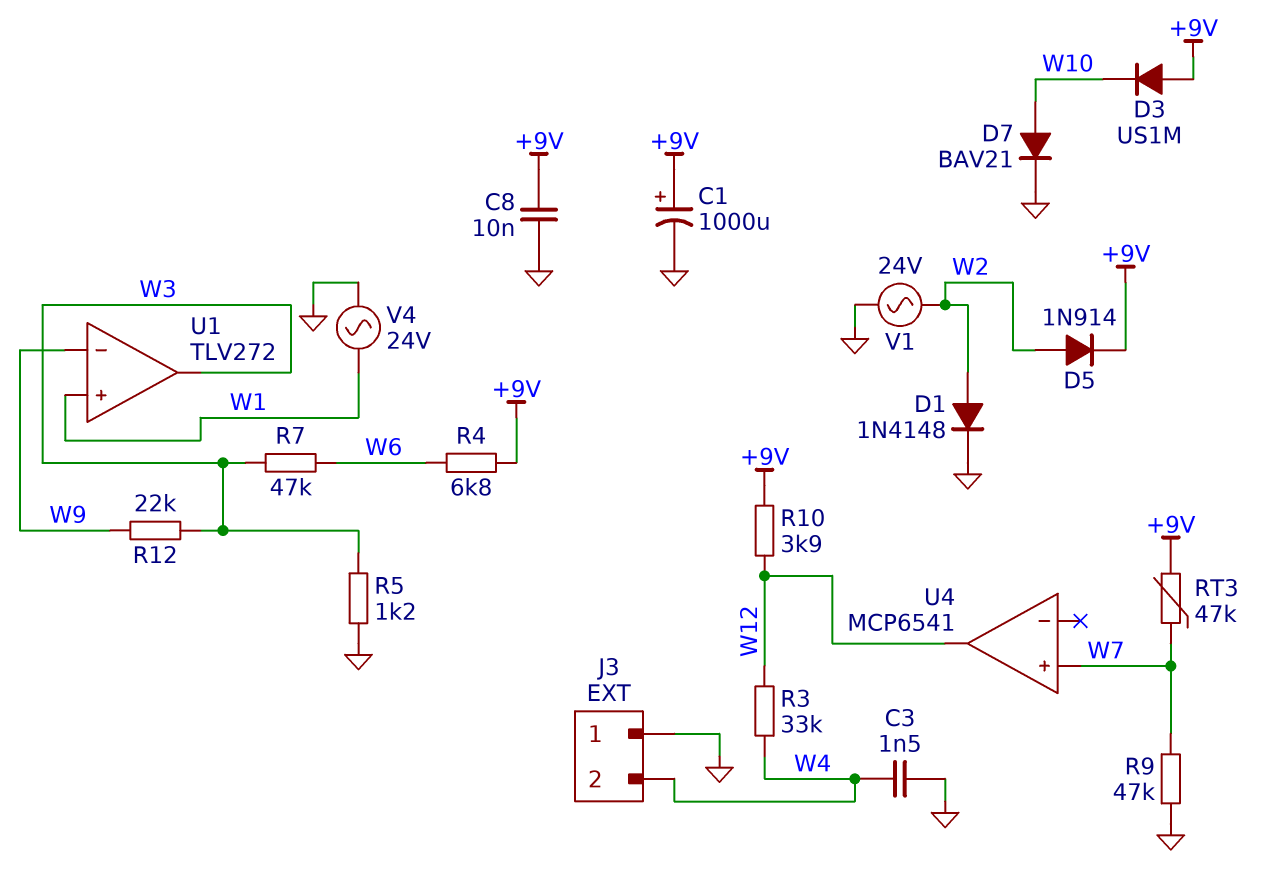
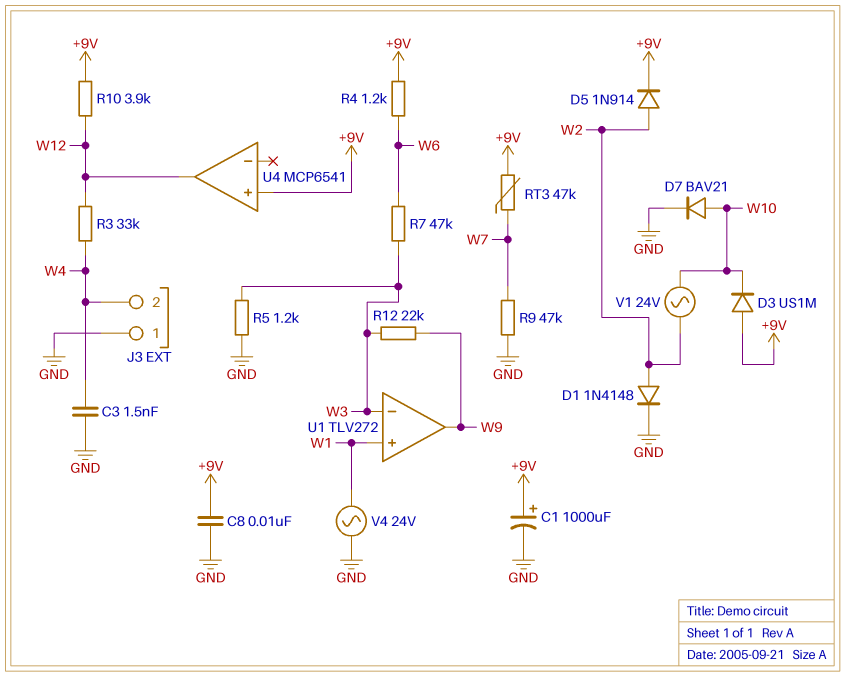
R4: 6.8k (+9V, W6) -> 1.2k (+9V, W6)
U1 pin in-: W9 -> W3
U1 pin out: W3 -> W9
U4 pin in+: W7 -> +9V
V1: AC 24V (GND, W2) -> AC 24V (W2, W10)

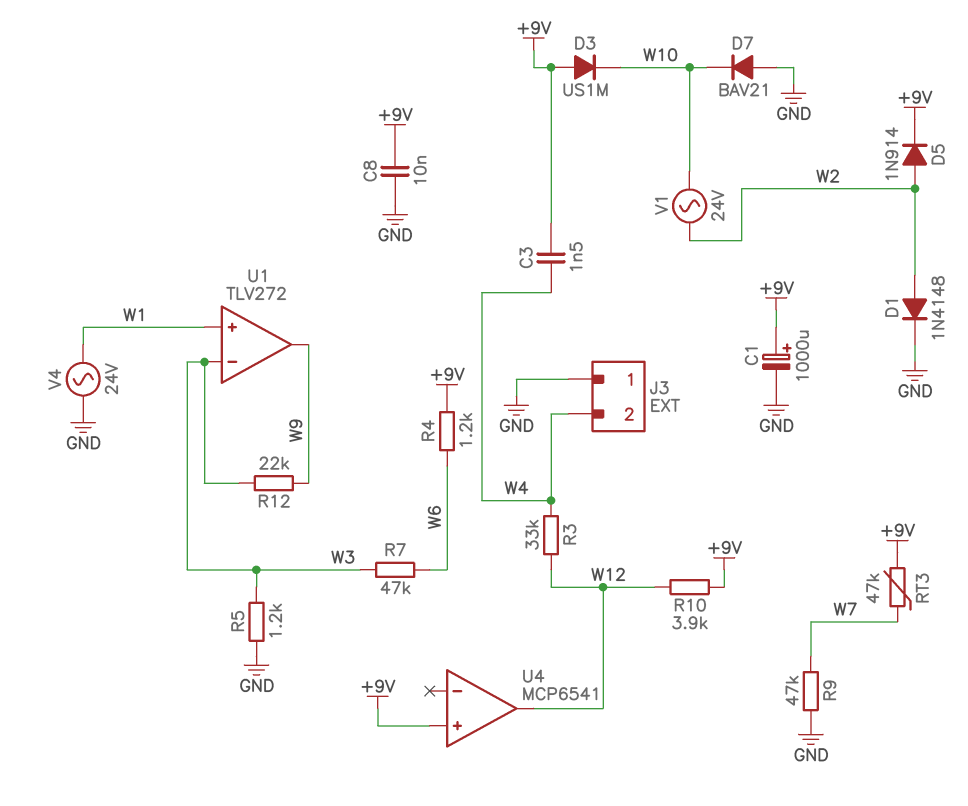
C3: 1.5nF (GND, W4) -> 1.5nF (+9V, W4)
D7: diode BAV21 (A W10, K GND) -> diode BAV21 (A GND, K W10)

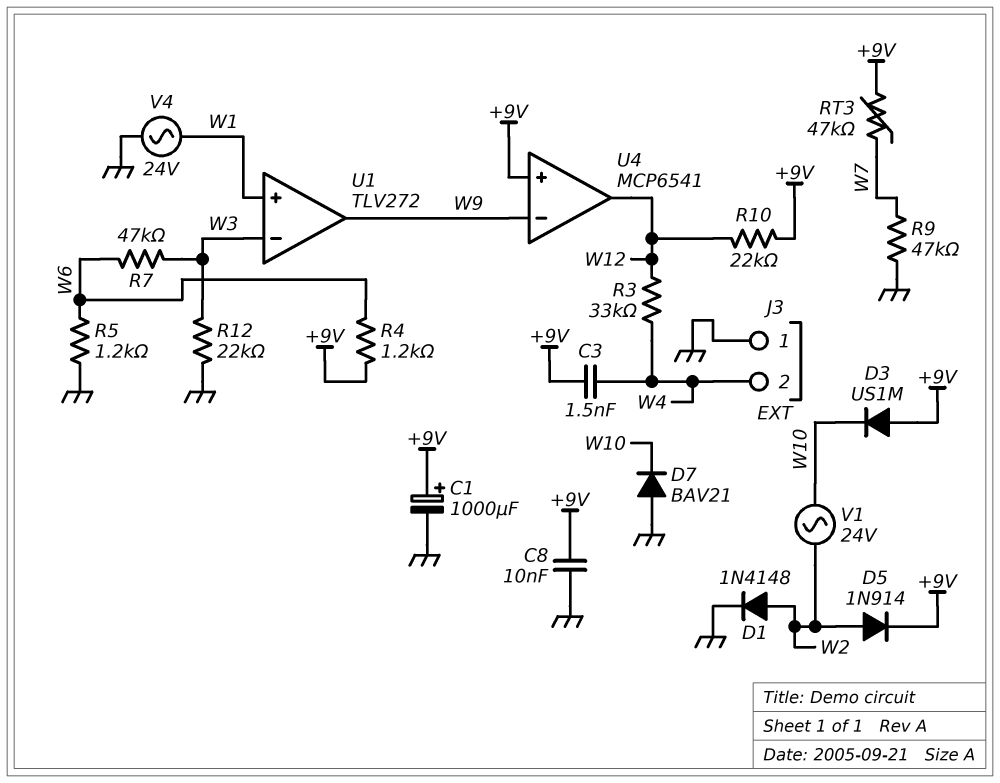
R5: 1.2k (GND, W3) -> 1.2k (GND, W6)
R10: 3.9k (+9V, W12) -> 22k (+9V, W12)
R12: 22k (W3, W9) -> 22k (GND, W3)
U4 pin in-: none -> W9

